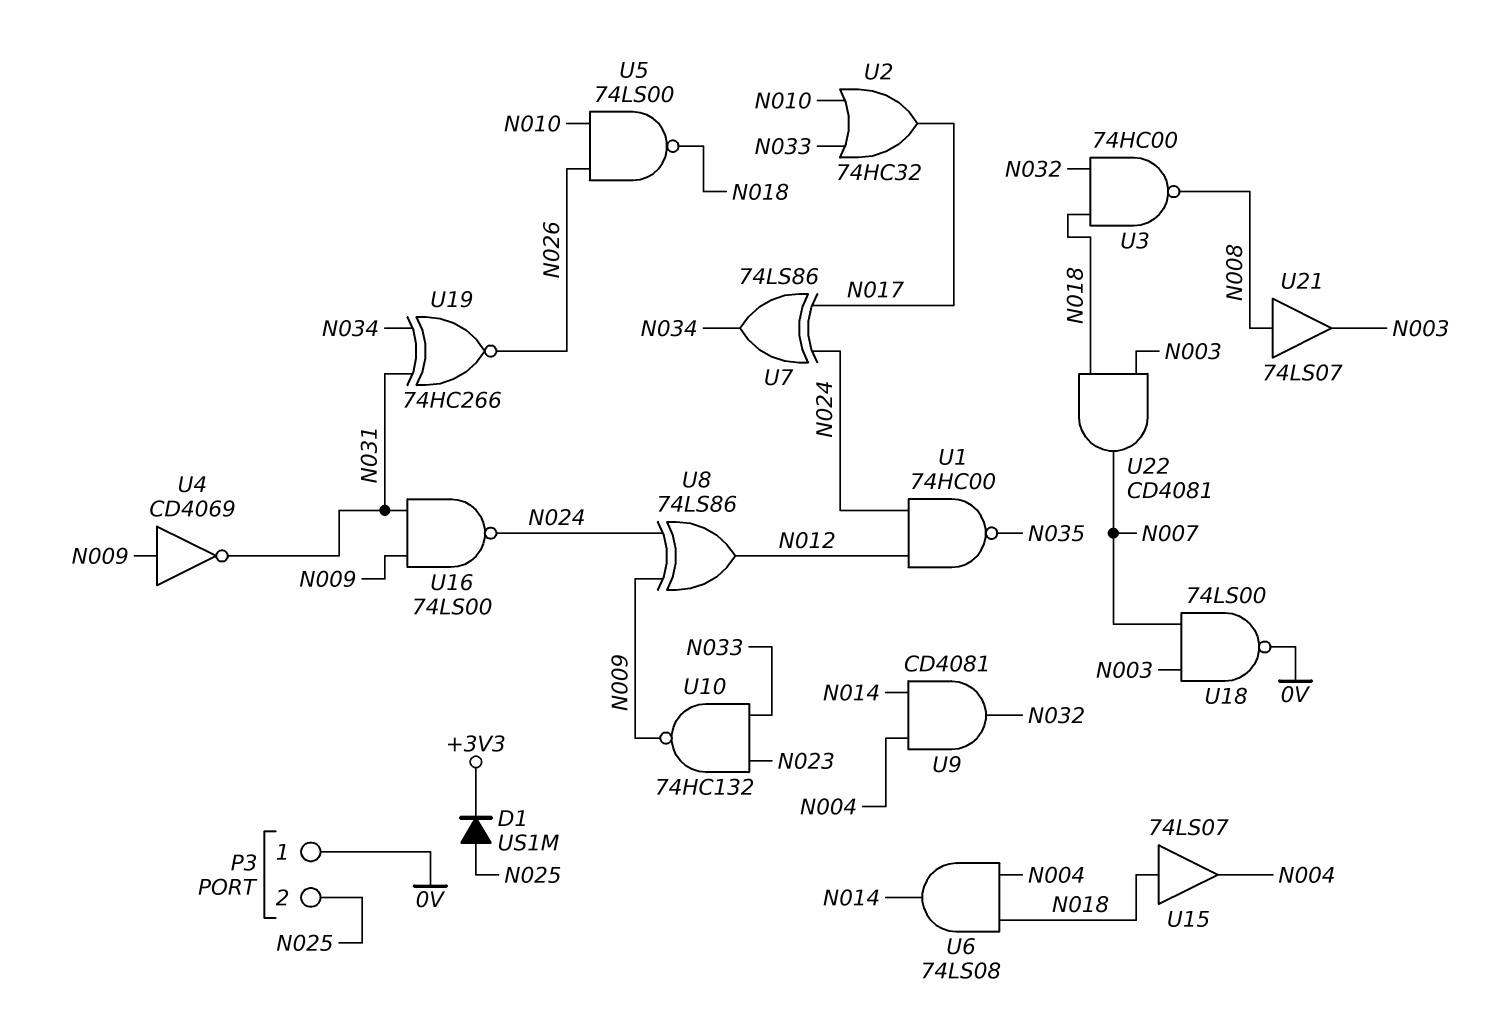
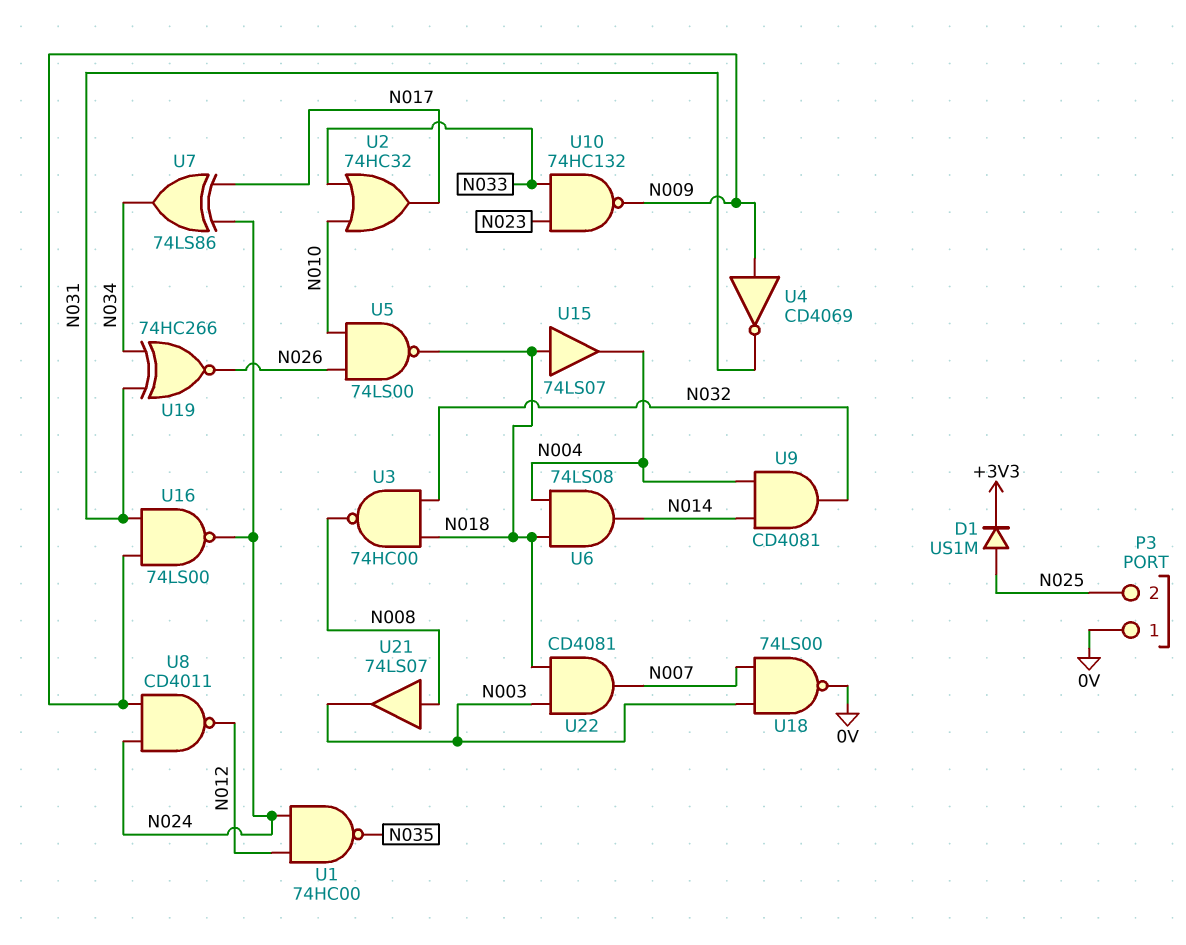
U8: XOR 74LS86 (in N009, in N024, out N012) -> NAND CD4011 (in N009, in N024, out N012)

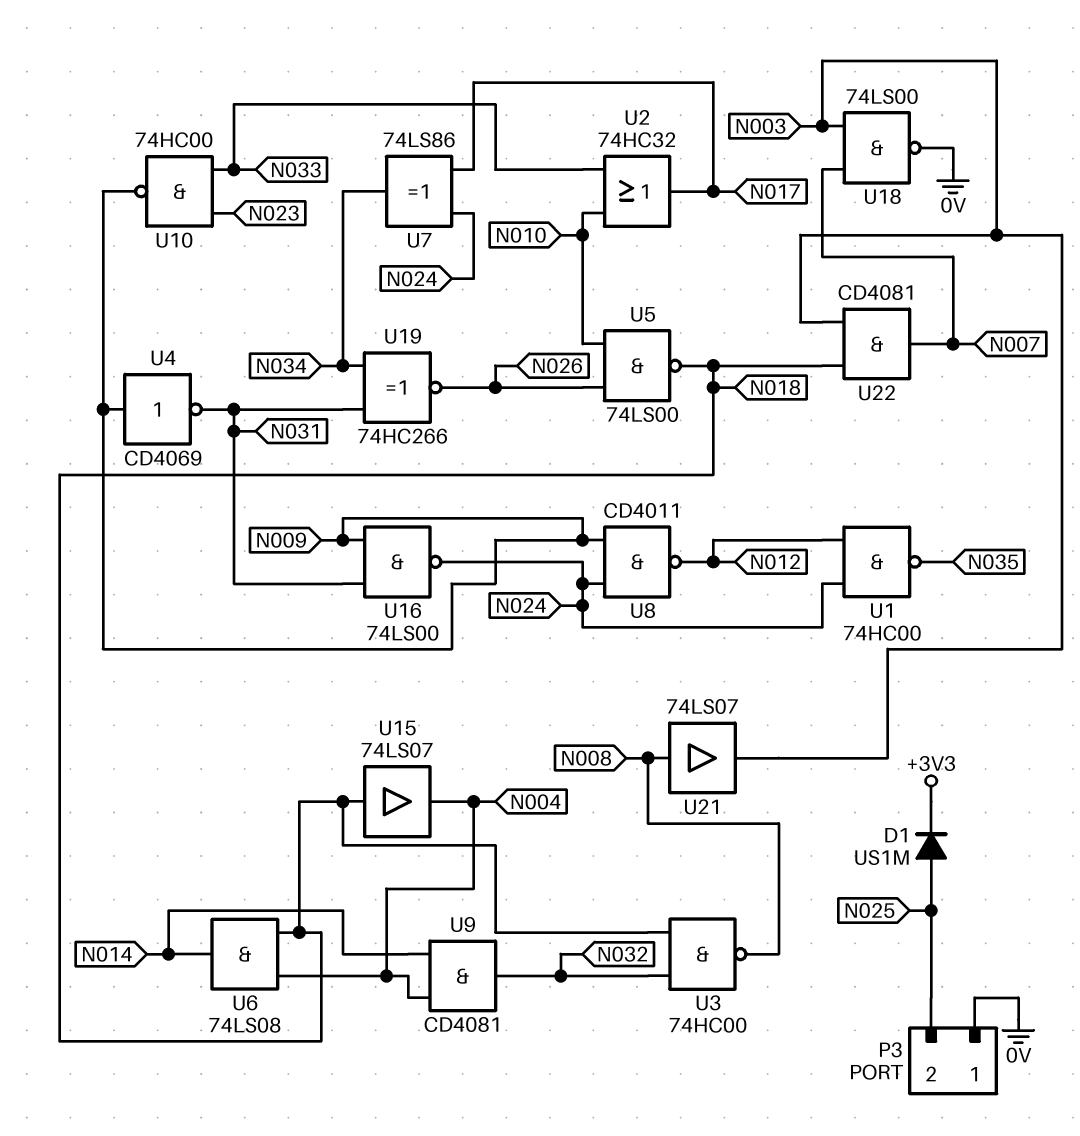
U10: NAND 74HC132 (in N023, in N033, out N009) -> NAND 74HC00 (in N023, in N033, out N009)

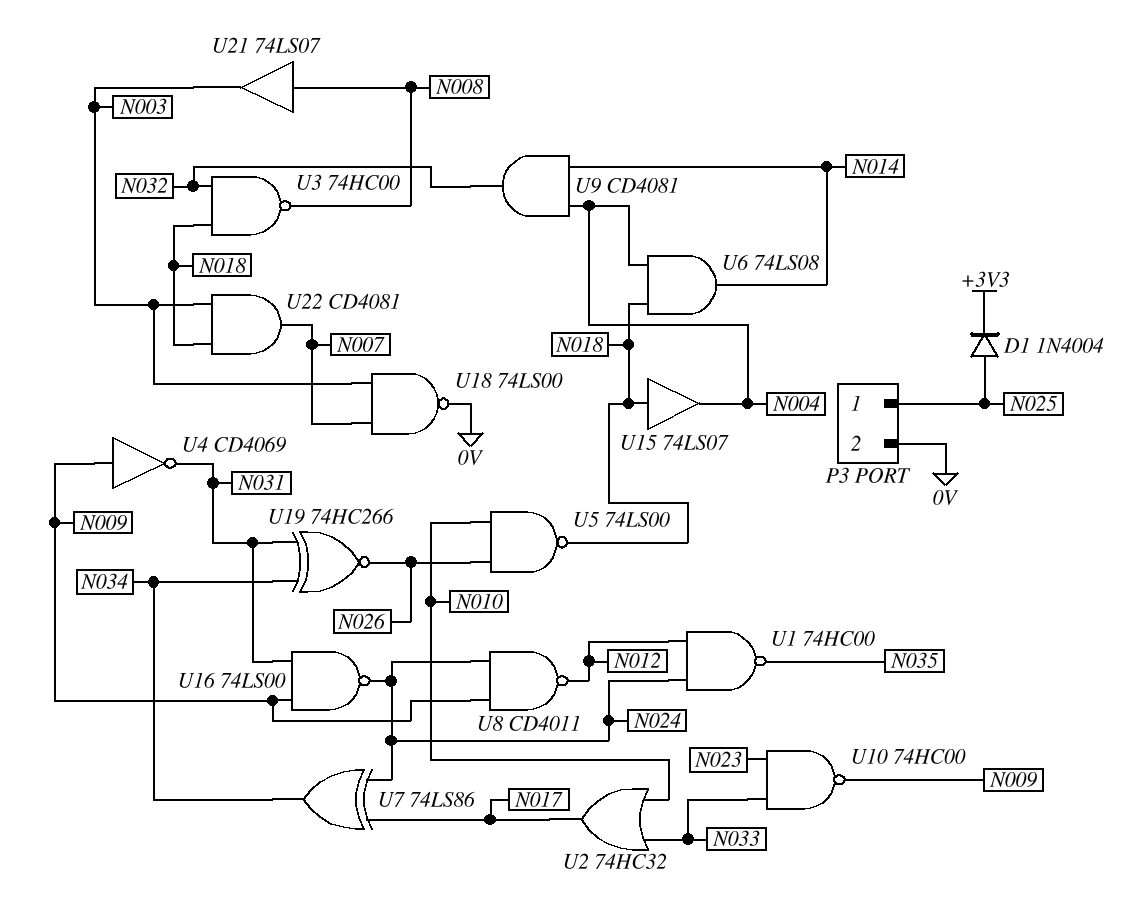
D1: diode US1M (A N025, K +3V3) -> diode 1N4004 (A N025, K +3V3)
P3 pin 1: 0V -> N025
P3 pin 2: N025 -> 0V

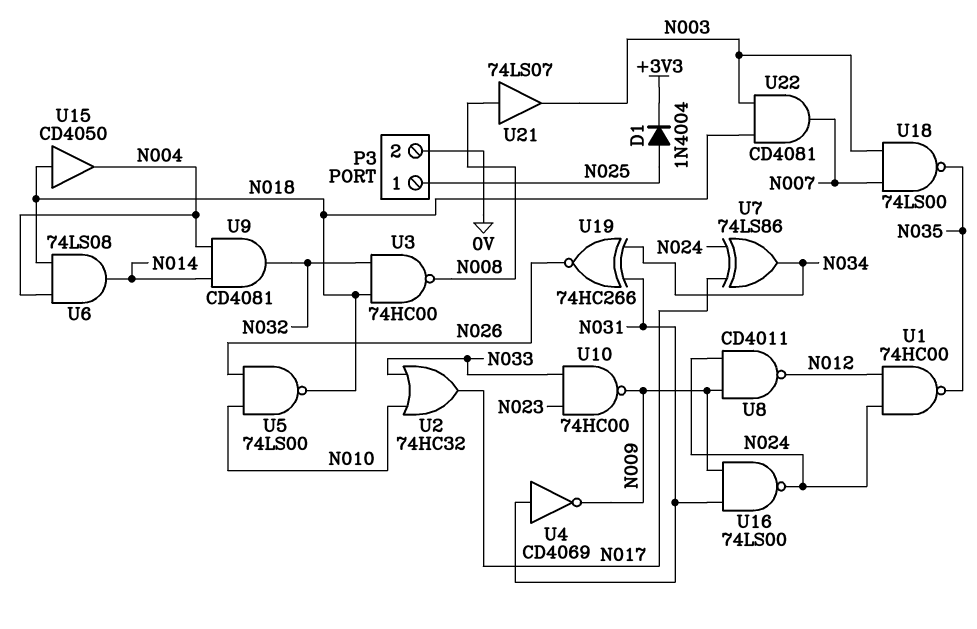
U4: NOT CD4069 (in N009, out N031) -> NOT CD4069 (in N031, out N009)
U15: buffer 74LS07 (in N018, out N004) -> buffer CD4050 (in N018, out N004)
U18: NAND 74LS00 (in N003, in N007, out 0V) -> NAND 74LS00 (in N003, in N007, out N035)

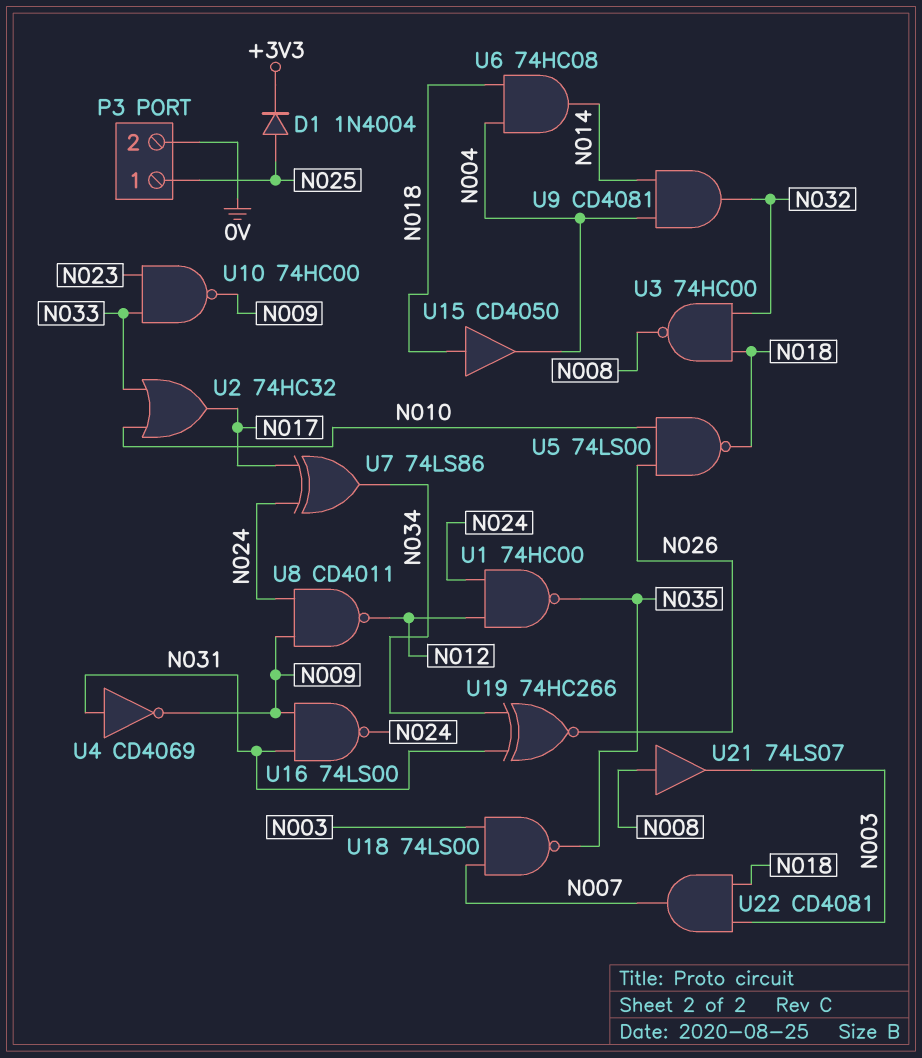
U6: AND 74LS08 (in N004, in N018, out N014) -> AND 74HC08 (in N004, in N018, out N014)

